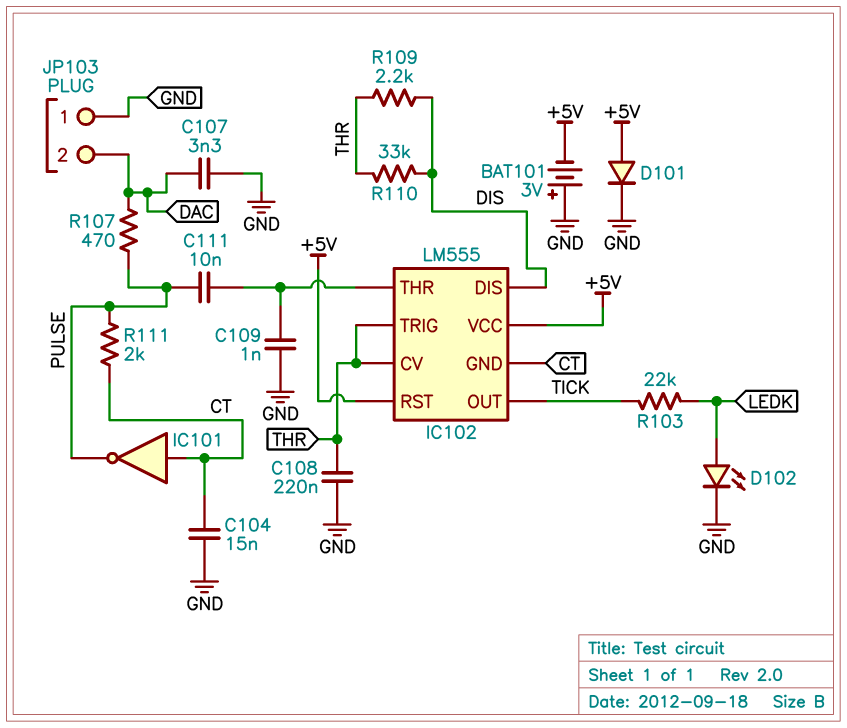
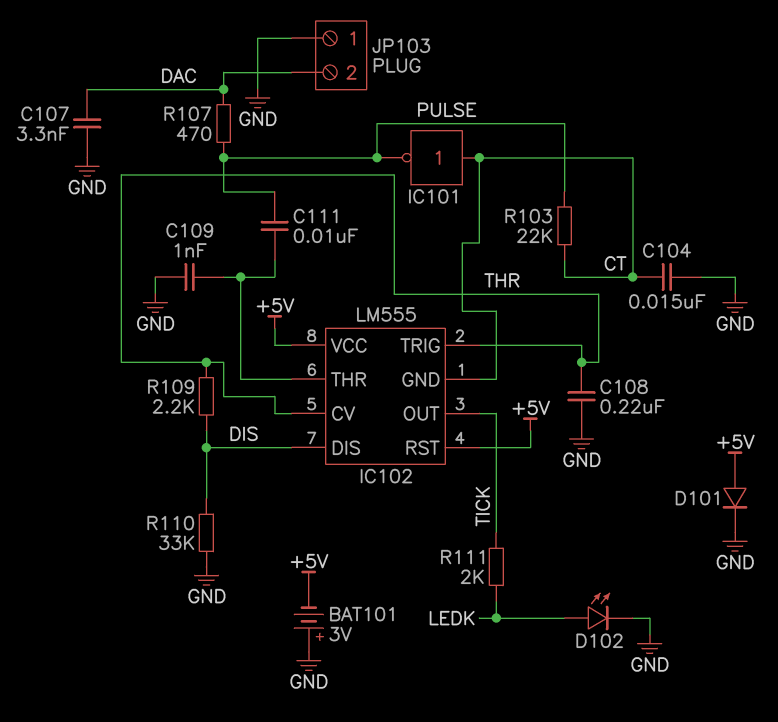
R103: 22k (LEDK, TICK) -> 22k (CT, PULSE)
R110: 33k (DIS, THR) -> 33k (DIS, GND)
R111: 2k (CT, PULSE) -> 2k (LEDK, TICK)

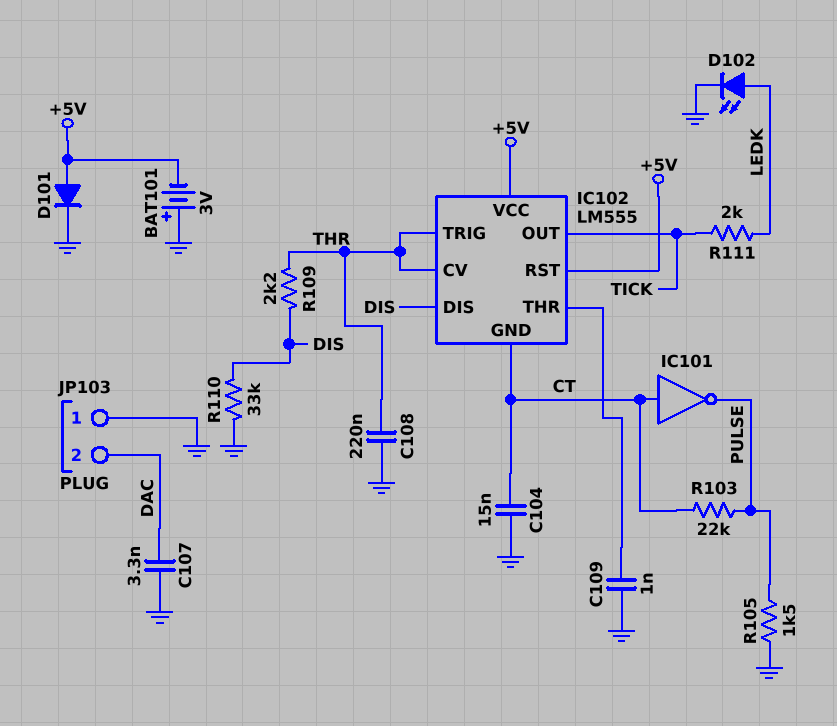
C111: 10nF (IC102/THR, PULSE) -> none
R105: none -> 1.5k (GND, PULSE)
R107: 470 (DAC, PULSE) -> none

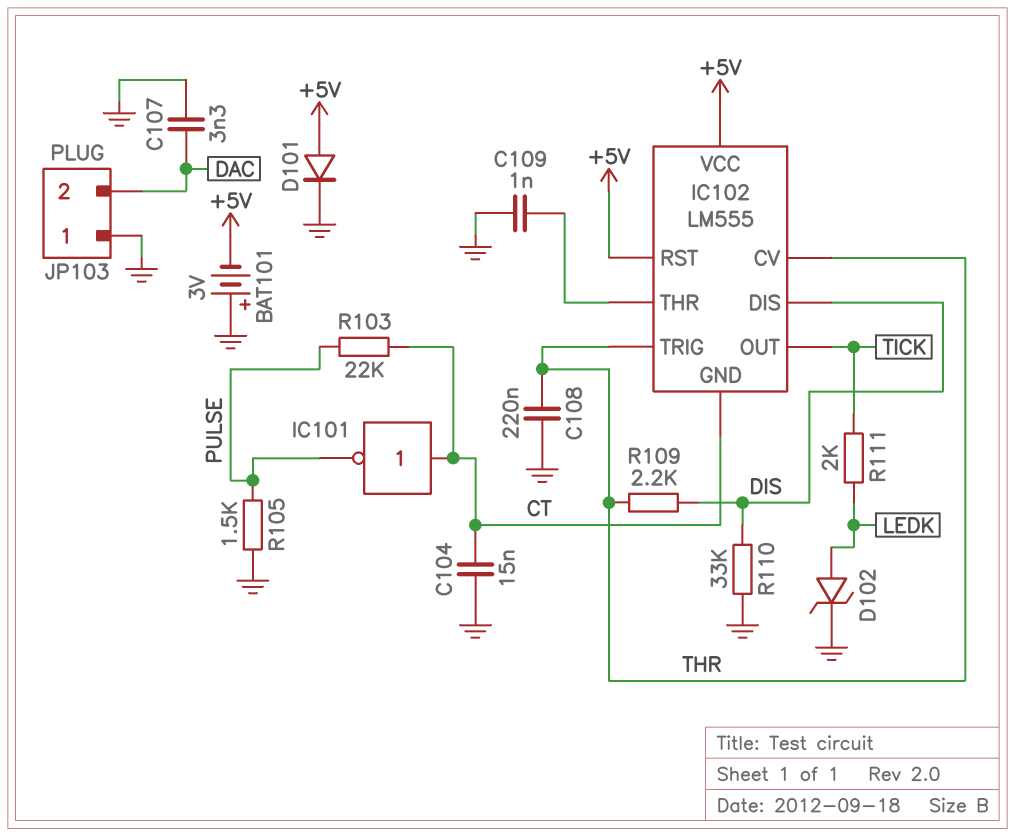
D102: LED (A LEDK, K GND) -> zener (A LEDK, K GND)

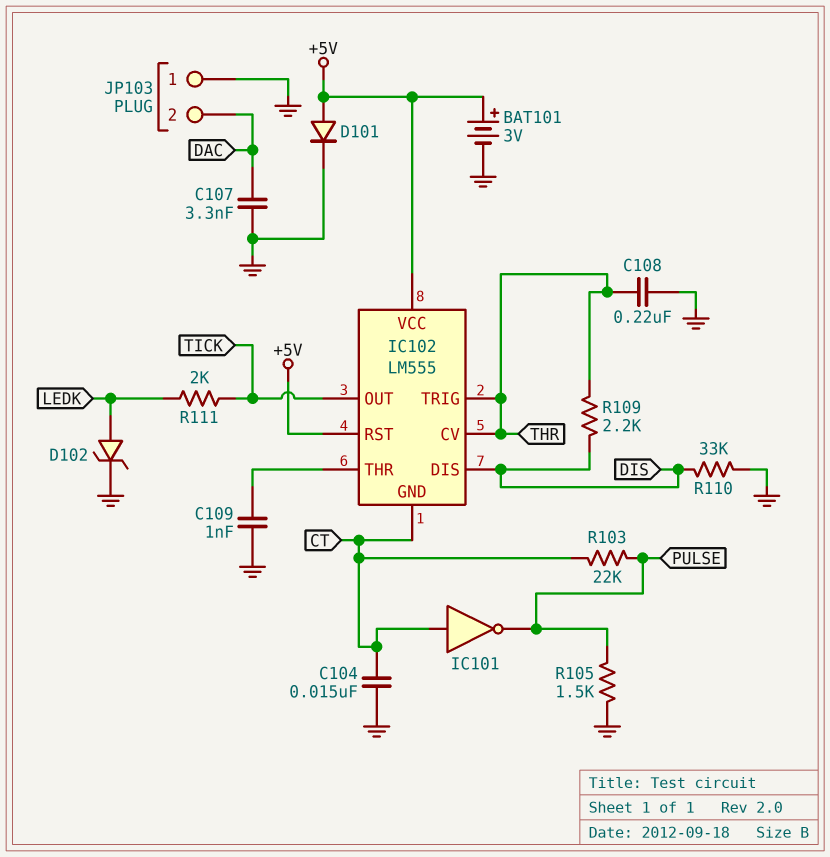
BAT101: 3V (plus GND, minus +5V) -> 3V (plus +5V, minus GND)

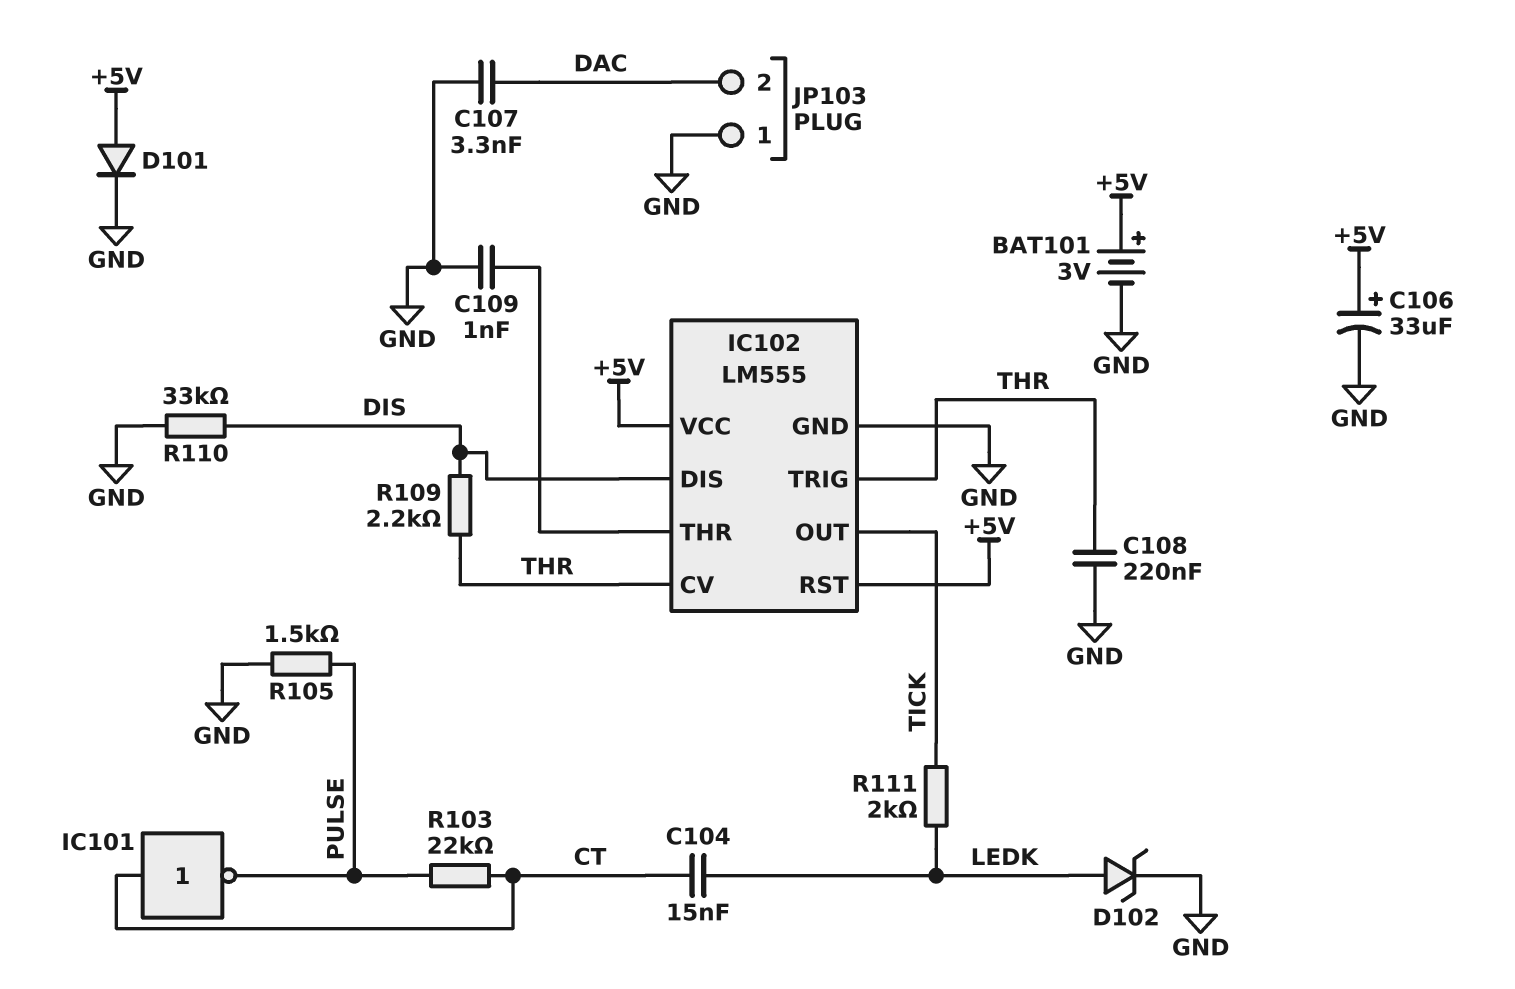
C104: 15nF (CT, GND) -> 15nF (CT, LEDK)
C106: none -> 33uF (plus +5V, minus GND)
IC102 pin GND: CT -> GND

